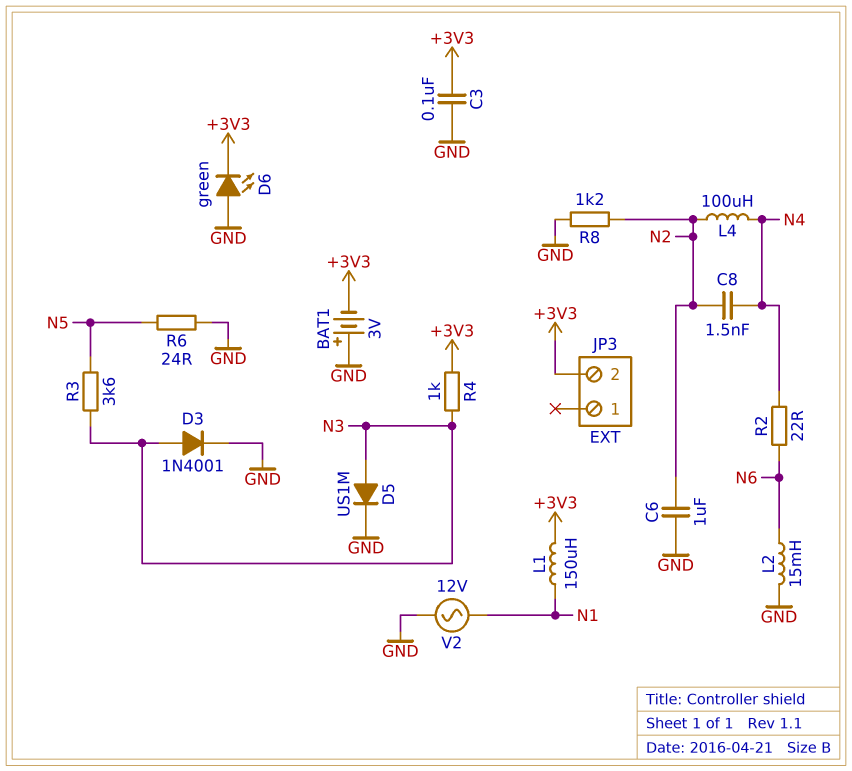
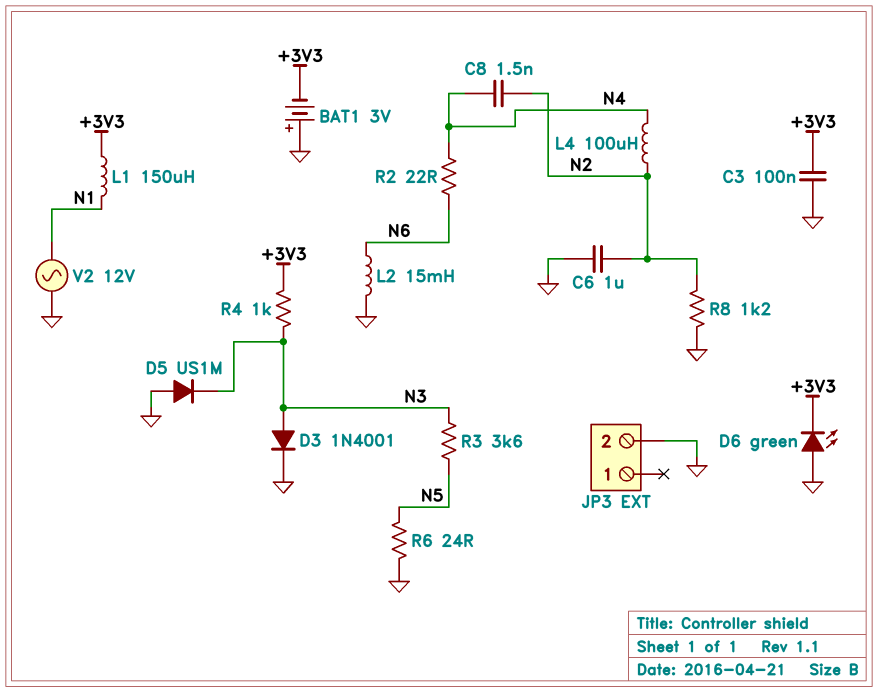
D5: diode US1M (A N3, K GND) -> diode US1M (A GND, K N3)
JP3 pin 2: +3V3 -> GND

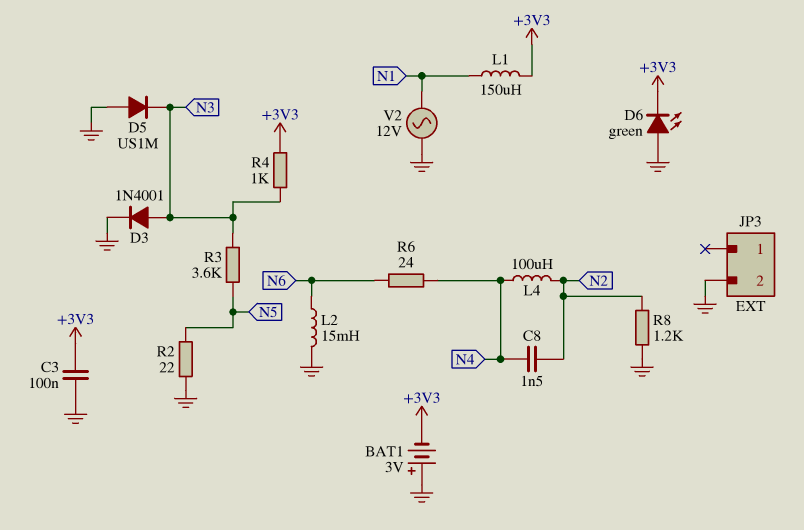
C6: 1uF (GND, N2) -> none
R2: 22 (N4, N6) -> 22 (GND, N5)
R6: 24 (GND, N5) -> 24 (N4, N6)

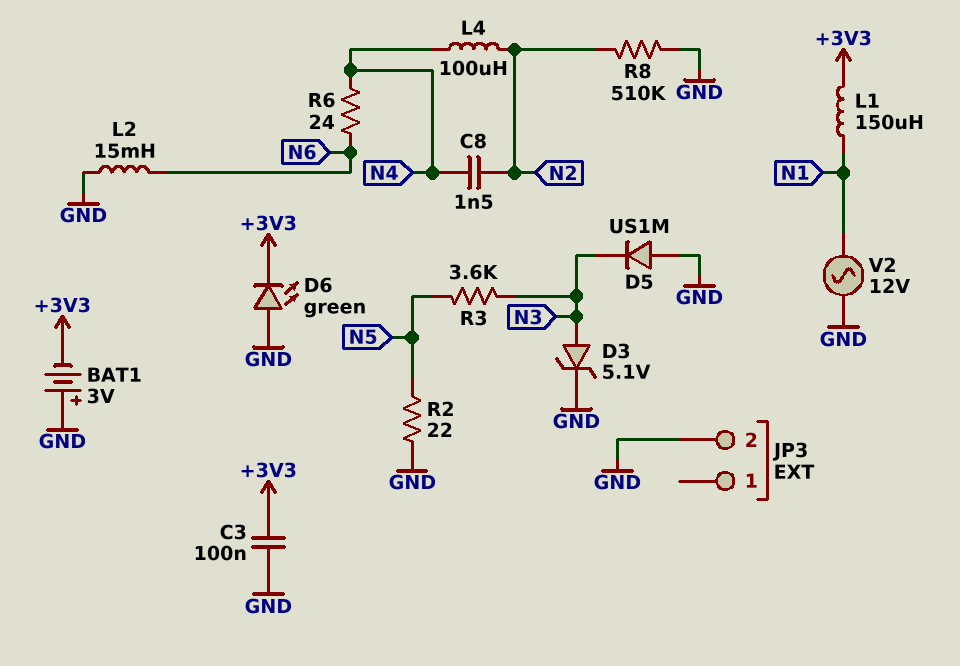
D3: diode 1N4001 (A N3, K GND) -> zener 5.1V (A N3, K GND)
R4: 1k (+3V3, N3) -> none
R8: 1.2k (GND, N2) -> 510k (GND, N2)

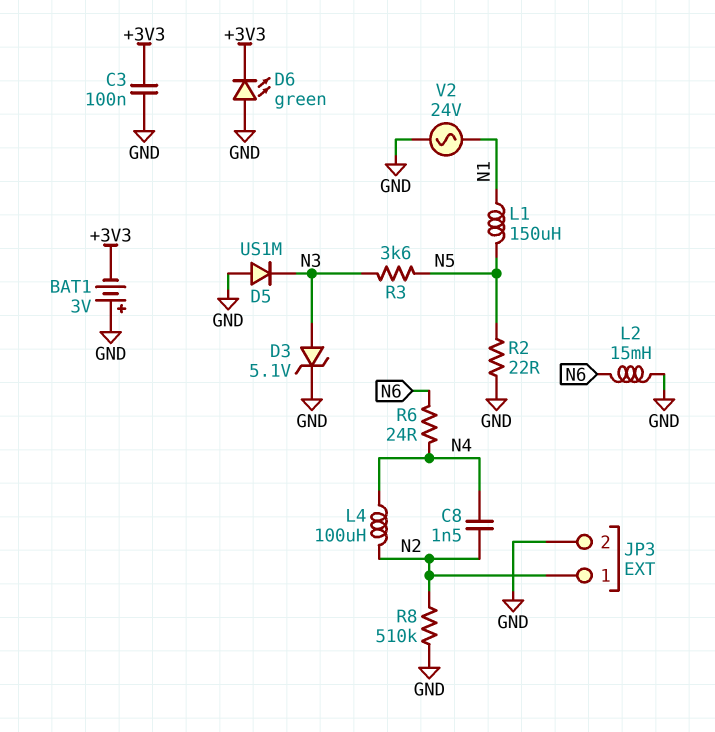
JP3 pin 1: none -> N2
L1: 150uH (+3V3, N1) -> 150uH (N1, N5)
V2: AC 12V (GND, N1) -> AC 24V (GND, N1)

